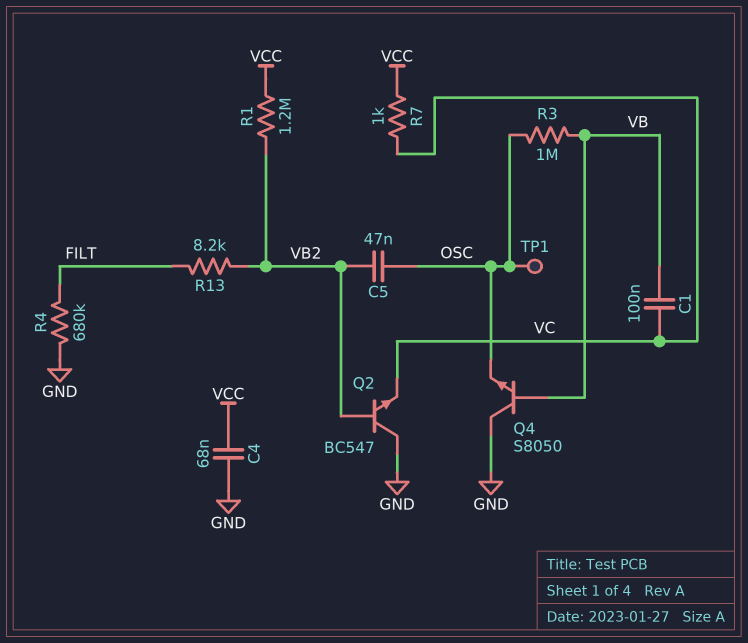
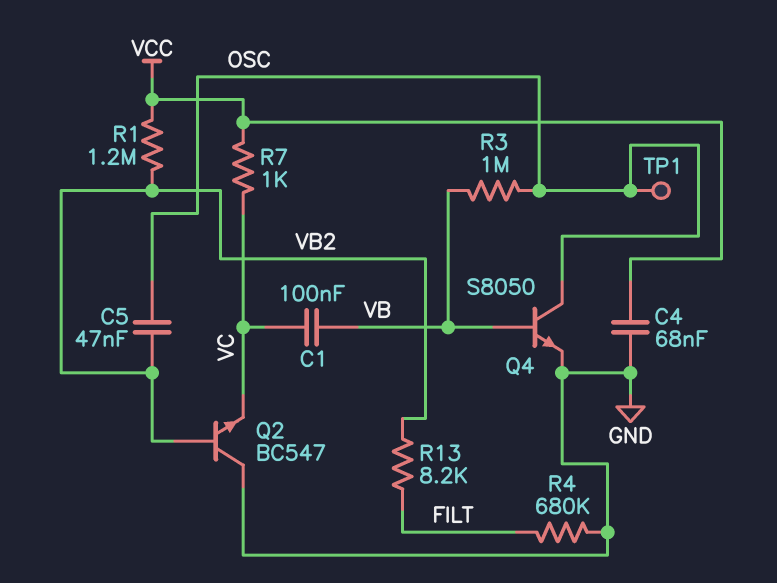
Q4: NPN S8050 (B VB, C GND, E OSC) -> NPN S8050 (B VB, C OSC, E GND)

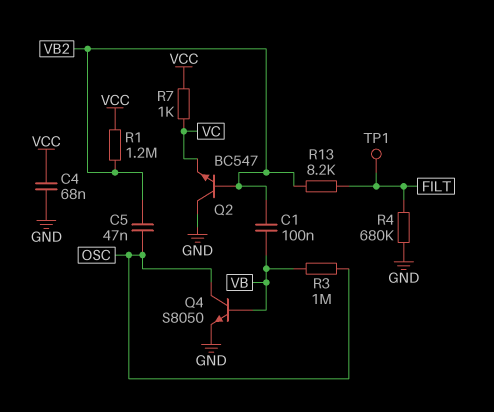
C1: 100nF (VB, VC) -> 100nF (VB, VB2)
TP1: test point (OSC) -> test point (FILT)

